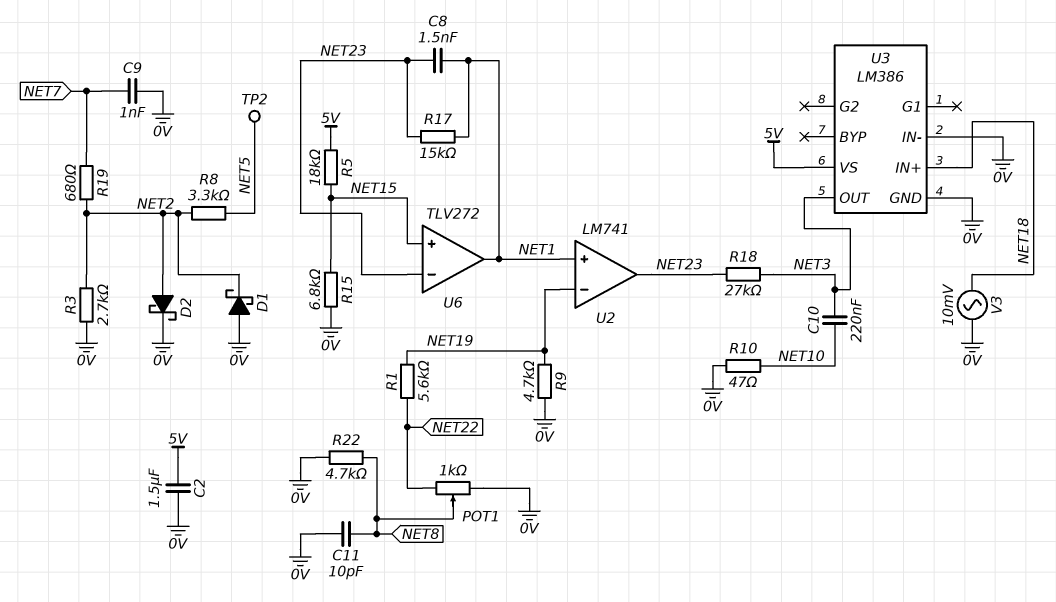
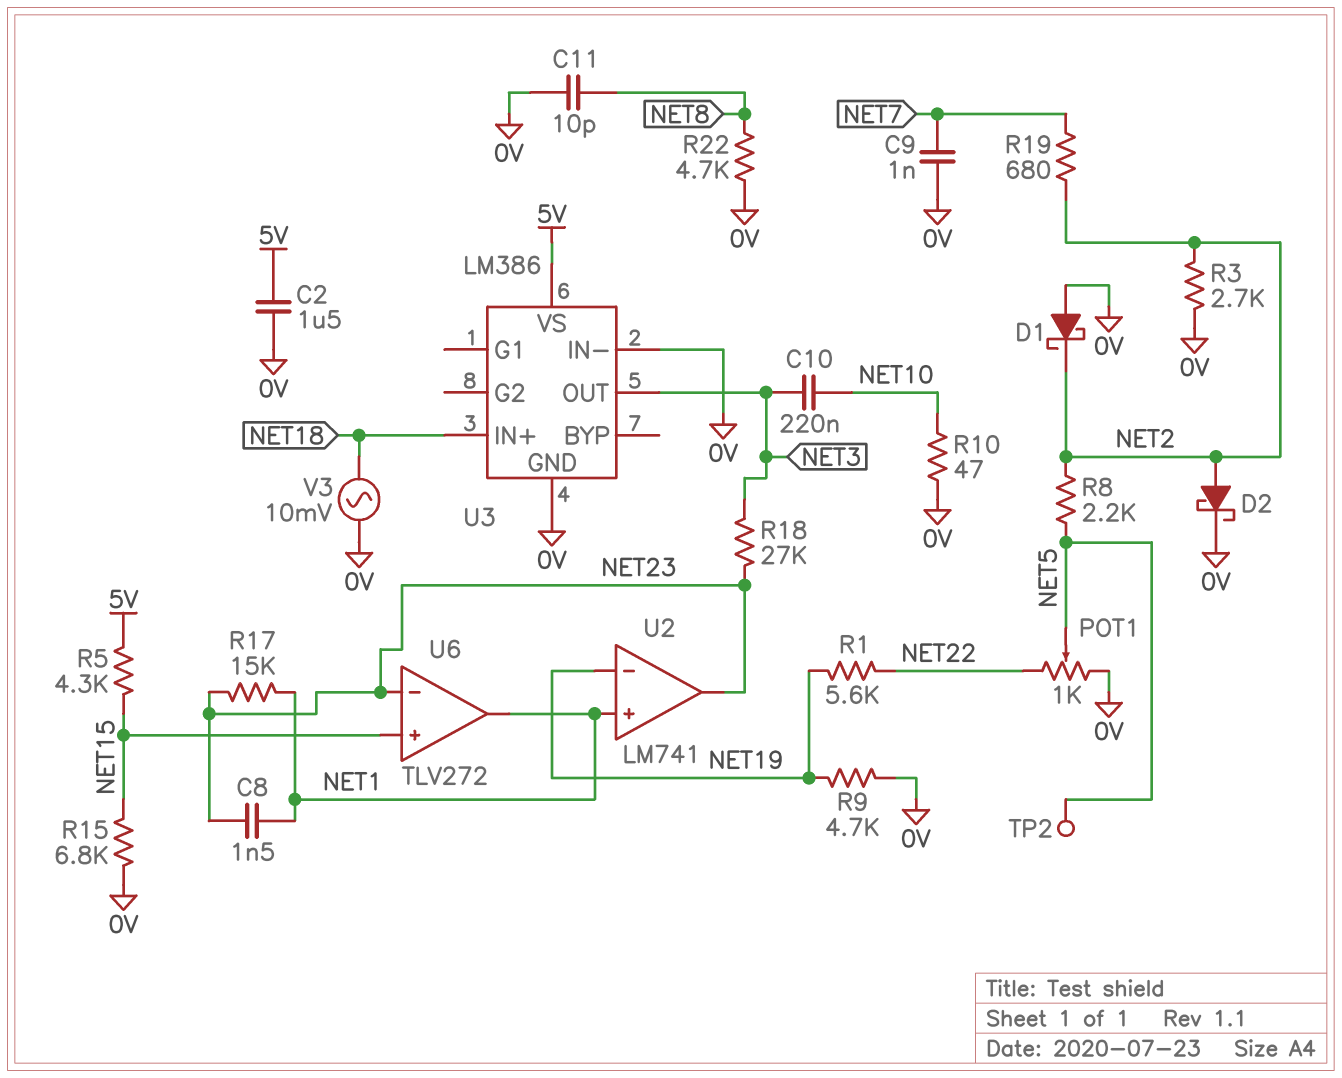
POT1: 1k (0V, NET22, wiper NET8) -> 1k (0V, NET22, wiper NET5)
R5: 18k (5V, NET15) -> 4.3k (5V, NET15)
R8: 3.3k (NET2, NET5) -> 2.2k (NET2, NET5)

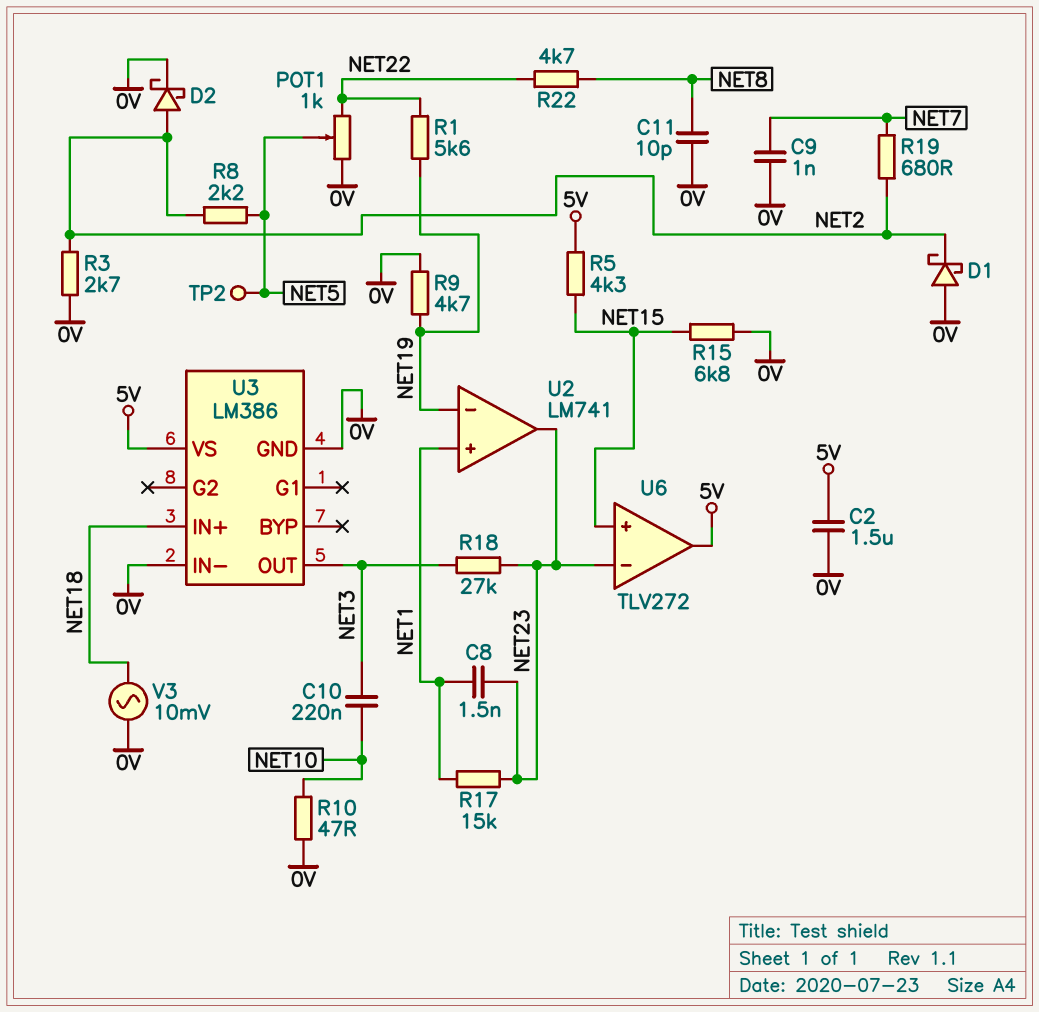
R22: 4.7k (0V, NET8) -> 4.7k (NET8, NET22)
U6 pin out: NET1 -> 5V

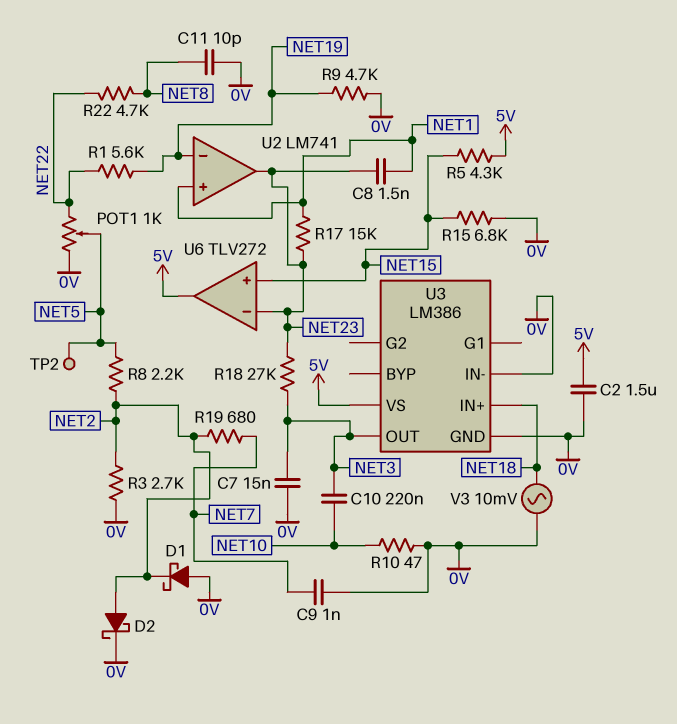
C7: none -> 15nF (0V, NET3)

